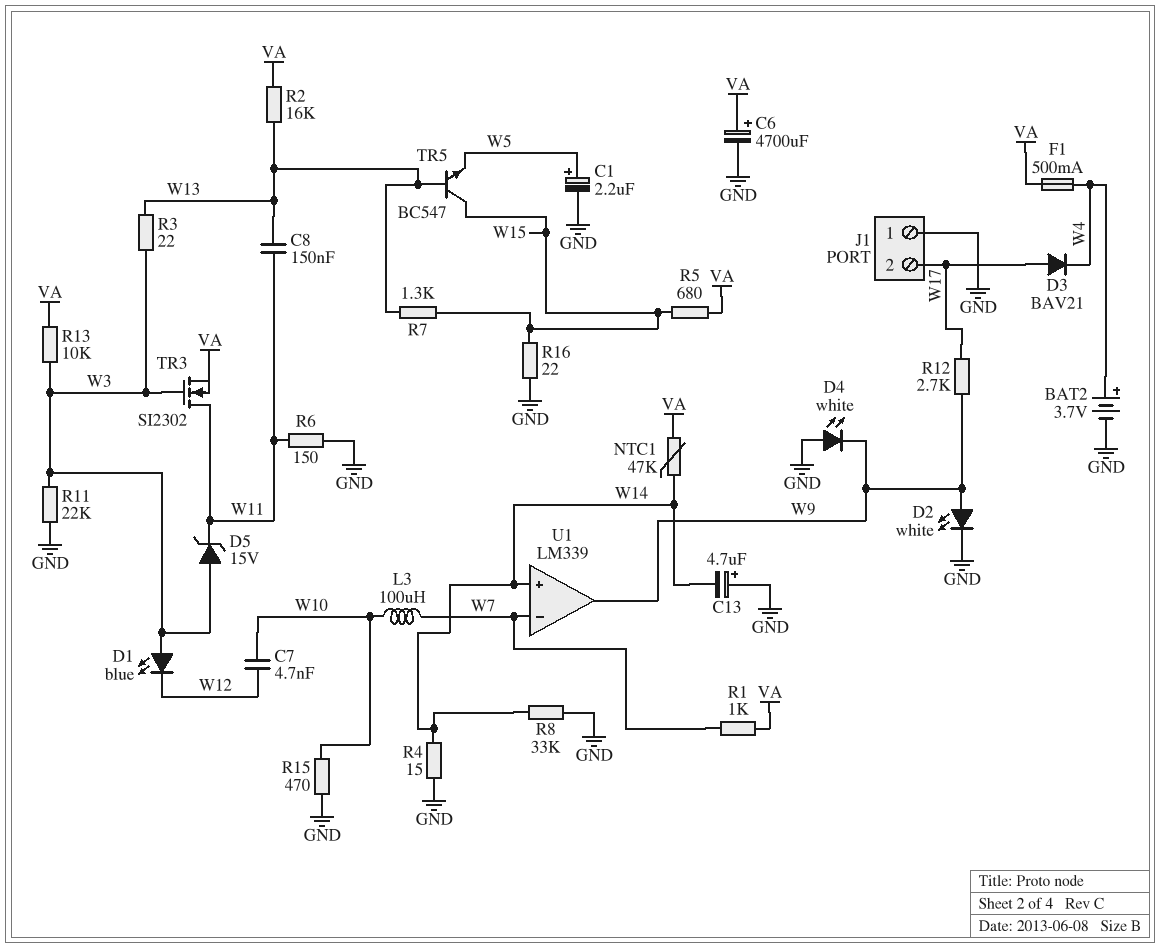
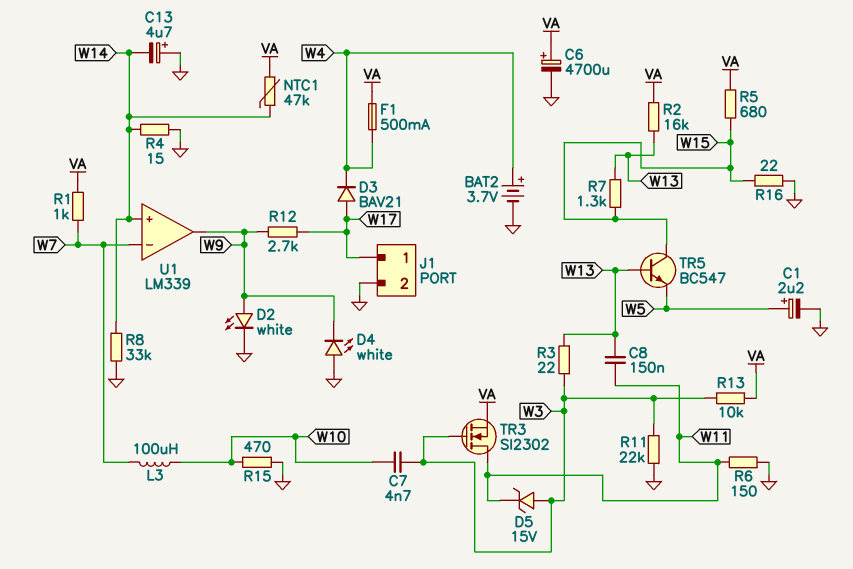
C7: 4.7nF (W10, W12) -> 4.7nF (W3, W10)
D1: LED blue (A W3, K W12) -> none
J1 pin 1: GND -> W17
J1 pin 2: W17 -> GND

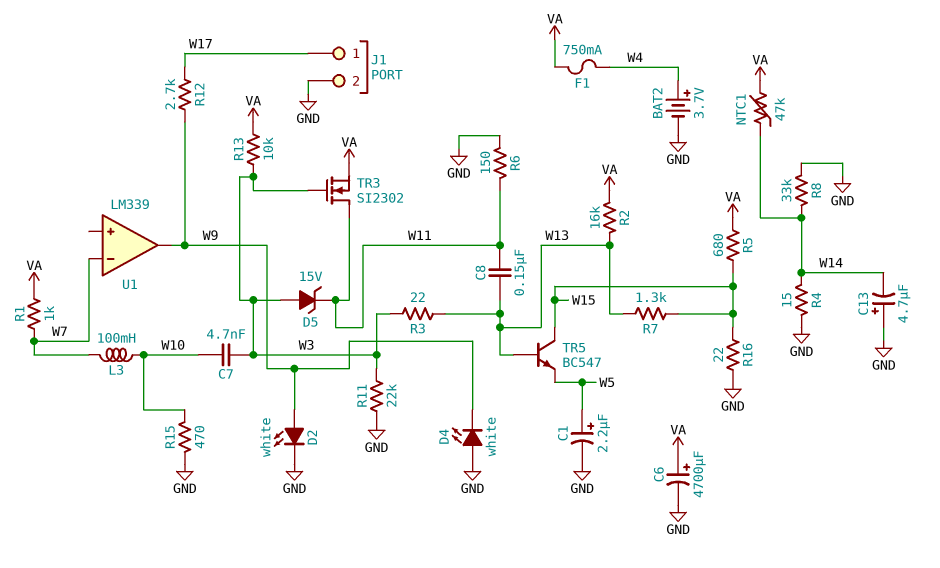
D3: diode BAV21 (A W17, K W4) -> none
F1: 500mA (VA, W4) -> 750mA (VA, W4)
L3: 100uH (W7, W10) -> 100mH (W7, W10)
U1 pin in+: W14 -> none

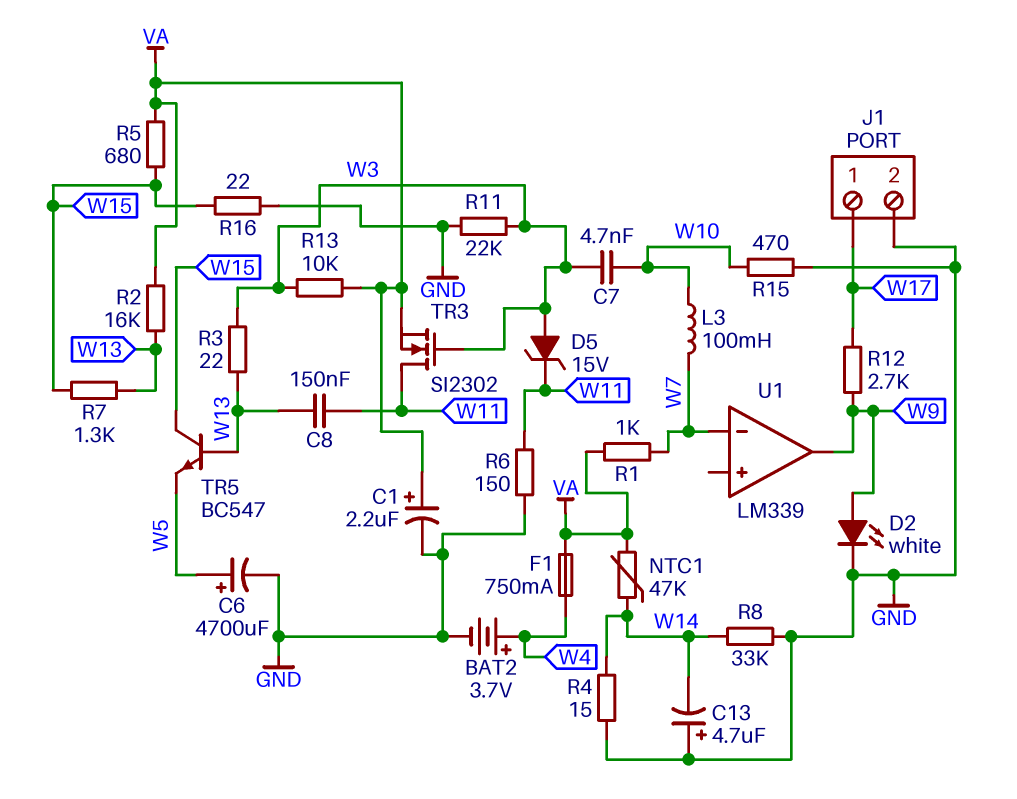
C1: 2.2uF (plus W5, minus GND) -> 2.2uF (plus VA, minus GND)
C6: 4700uF (plus VA, minus GND) -> 4700uF (plus W5, minus GND)
D4: LED white (A GND, K W9) -> none

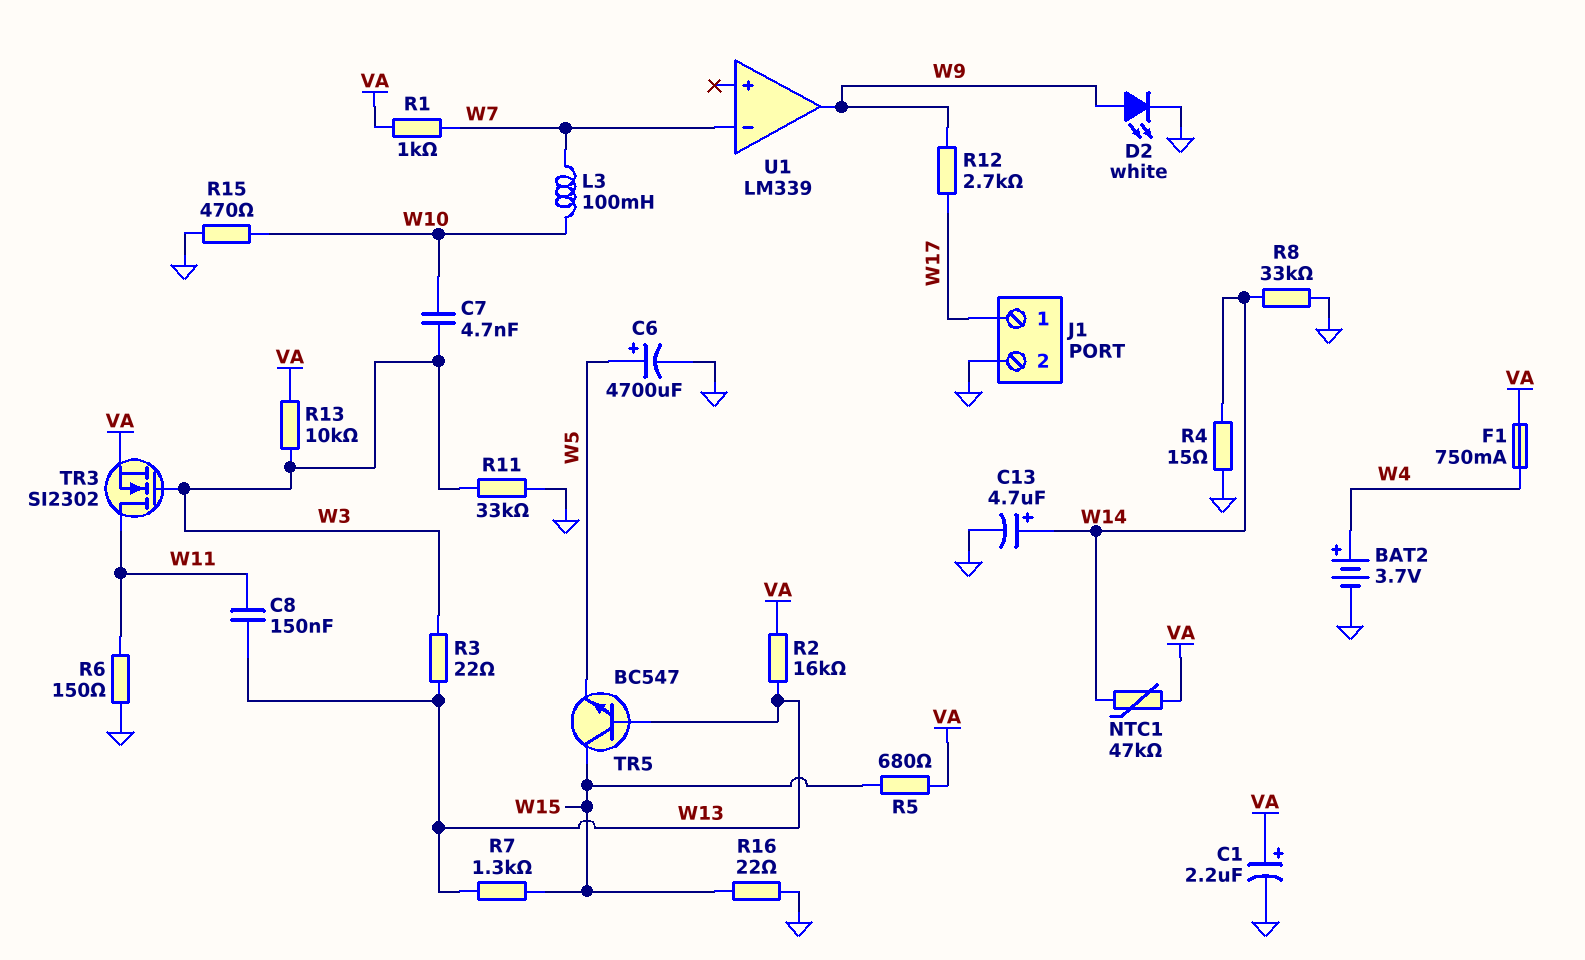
C13: 4.7uF (plus GND, minus W14) -> 4.7uF (plus W14, minus GND)
D5: zener 15V (A W3, K W11) -> none
R11: 22k (GND, W3) -> 33k (GND, W3)

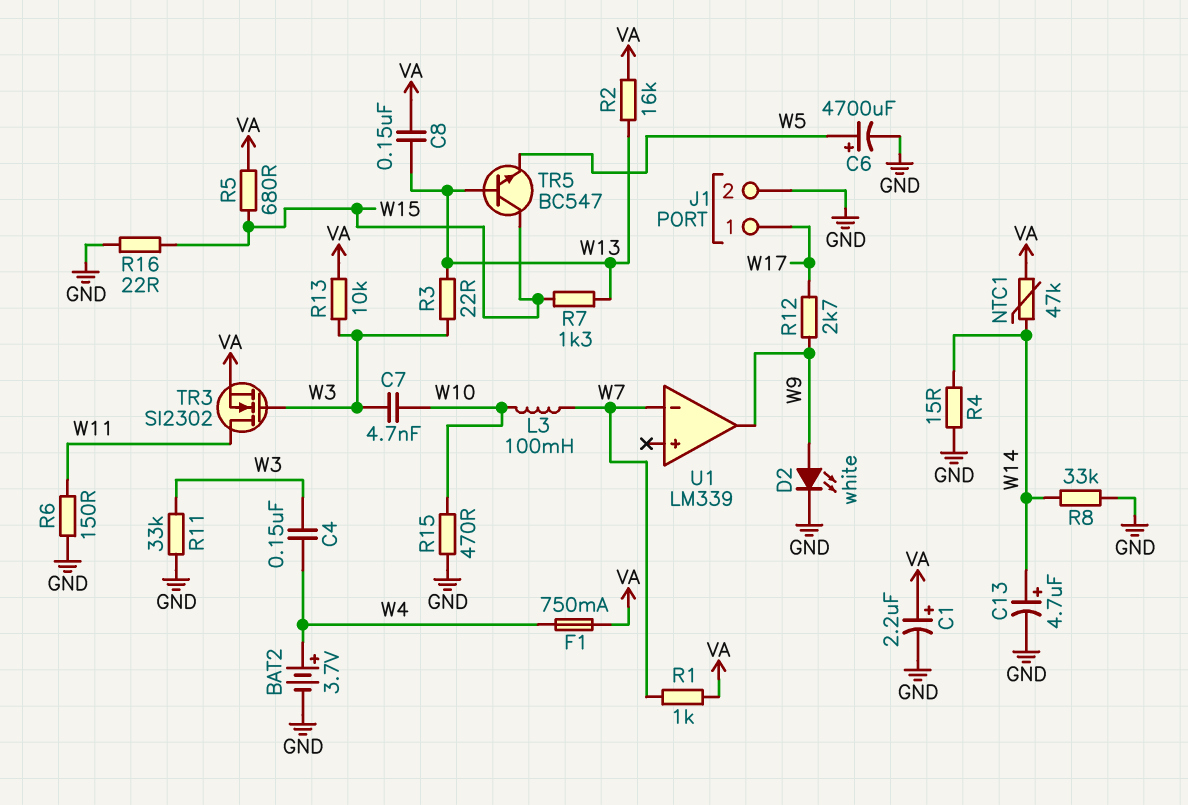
C4: none -> 150nF (W3, W4)
C8: 150nF (W11, W13) -> 150nF (VA, W13)

